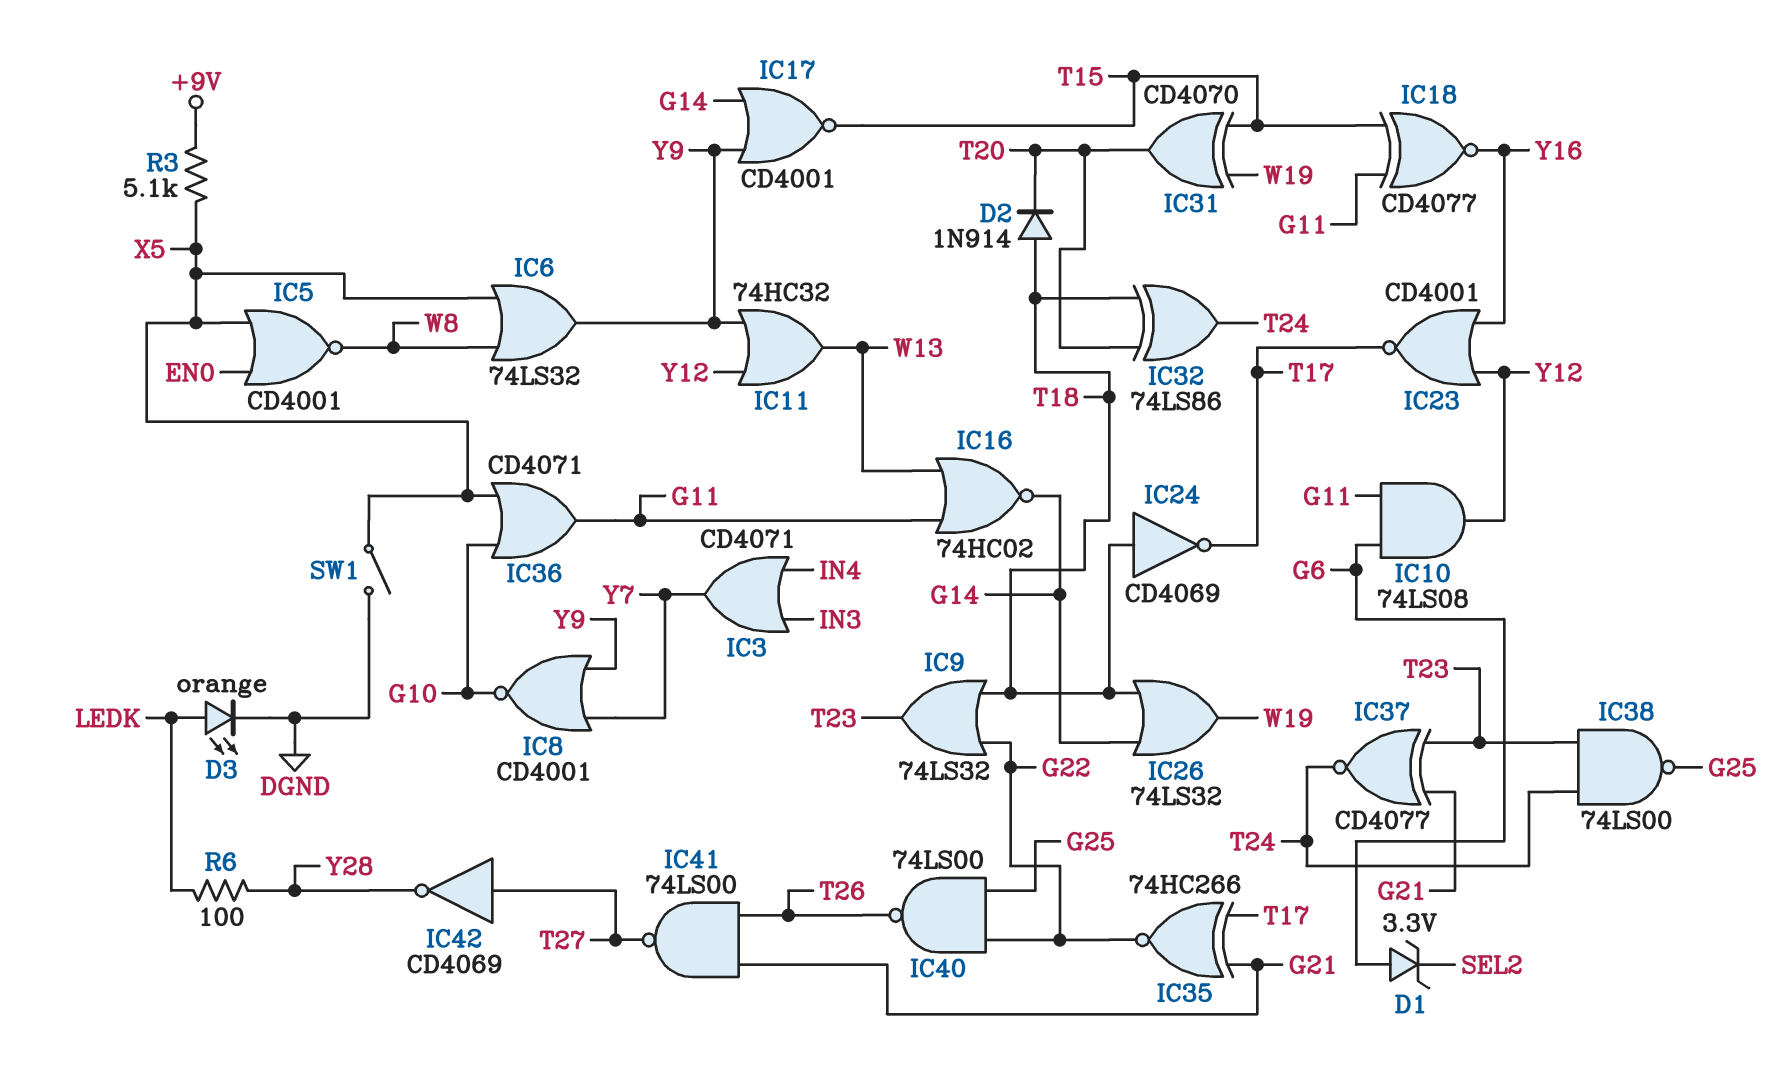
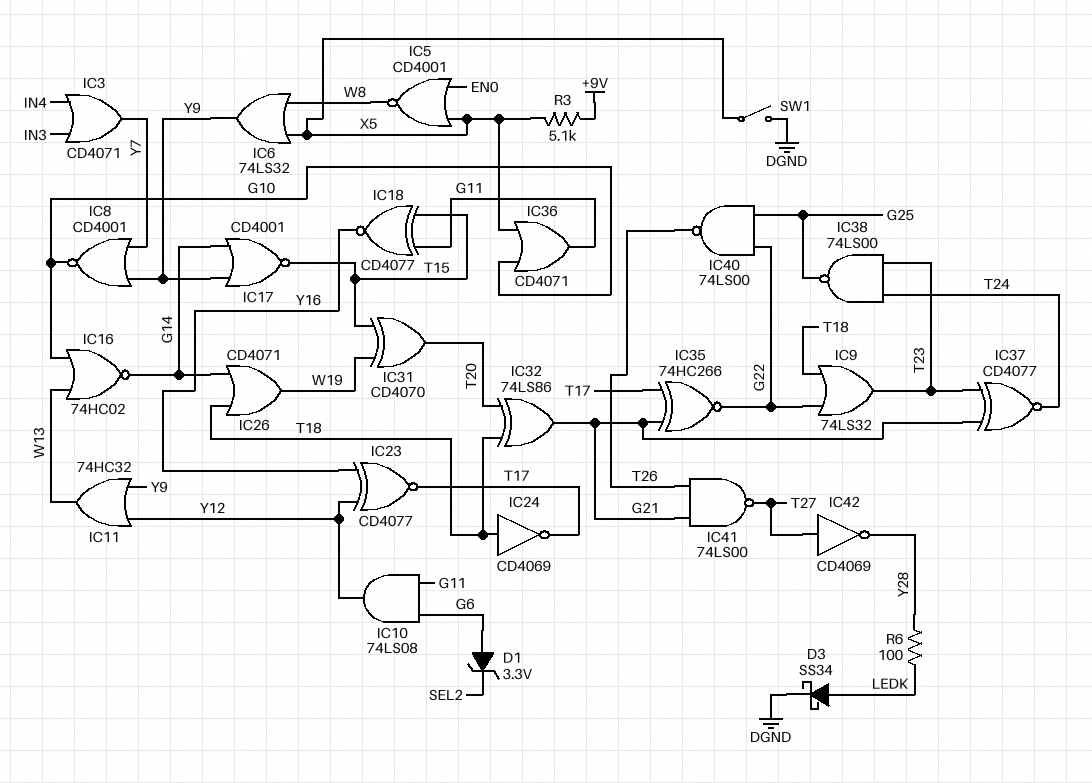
D2: diode 1N914 (A T18, K T20) -> none
D3: LED orange (A LEDK, K DGND) -> schottky SS34 (A LEDK, K DGND)
IC16: NOR 74HC02 (in G11, in W13, out G14) -> NOR 74HC02 (in G10, in W13, out G14)
IC23: NOR CD4001 (in Y12, in Y16, out T17) -> XNOR CD4077 (in Y12, in Y16, out T17)
IC26: OR 74LS32 (in G14, in T18, out W19) -> OR CD4071 (in G14, in T18, out W19)
IC32: XOR 74LS86 (in T18, in T20, out T24) -> XOR 74LS86 (in T18, in T20, out G21)

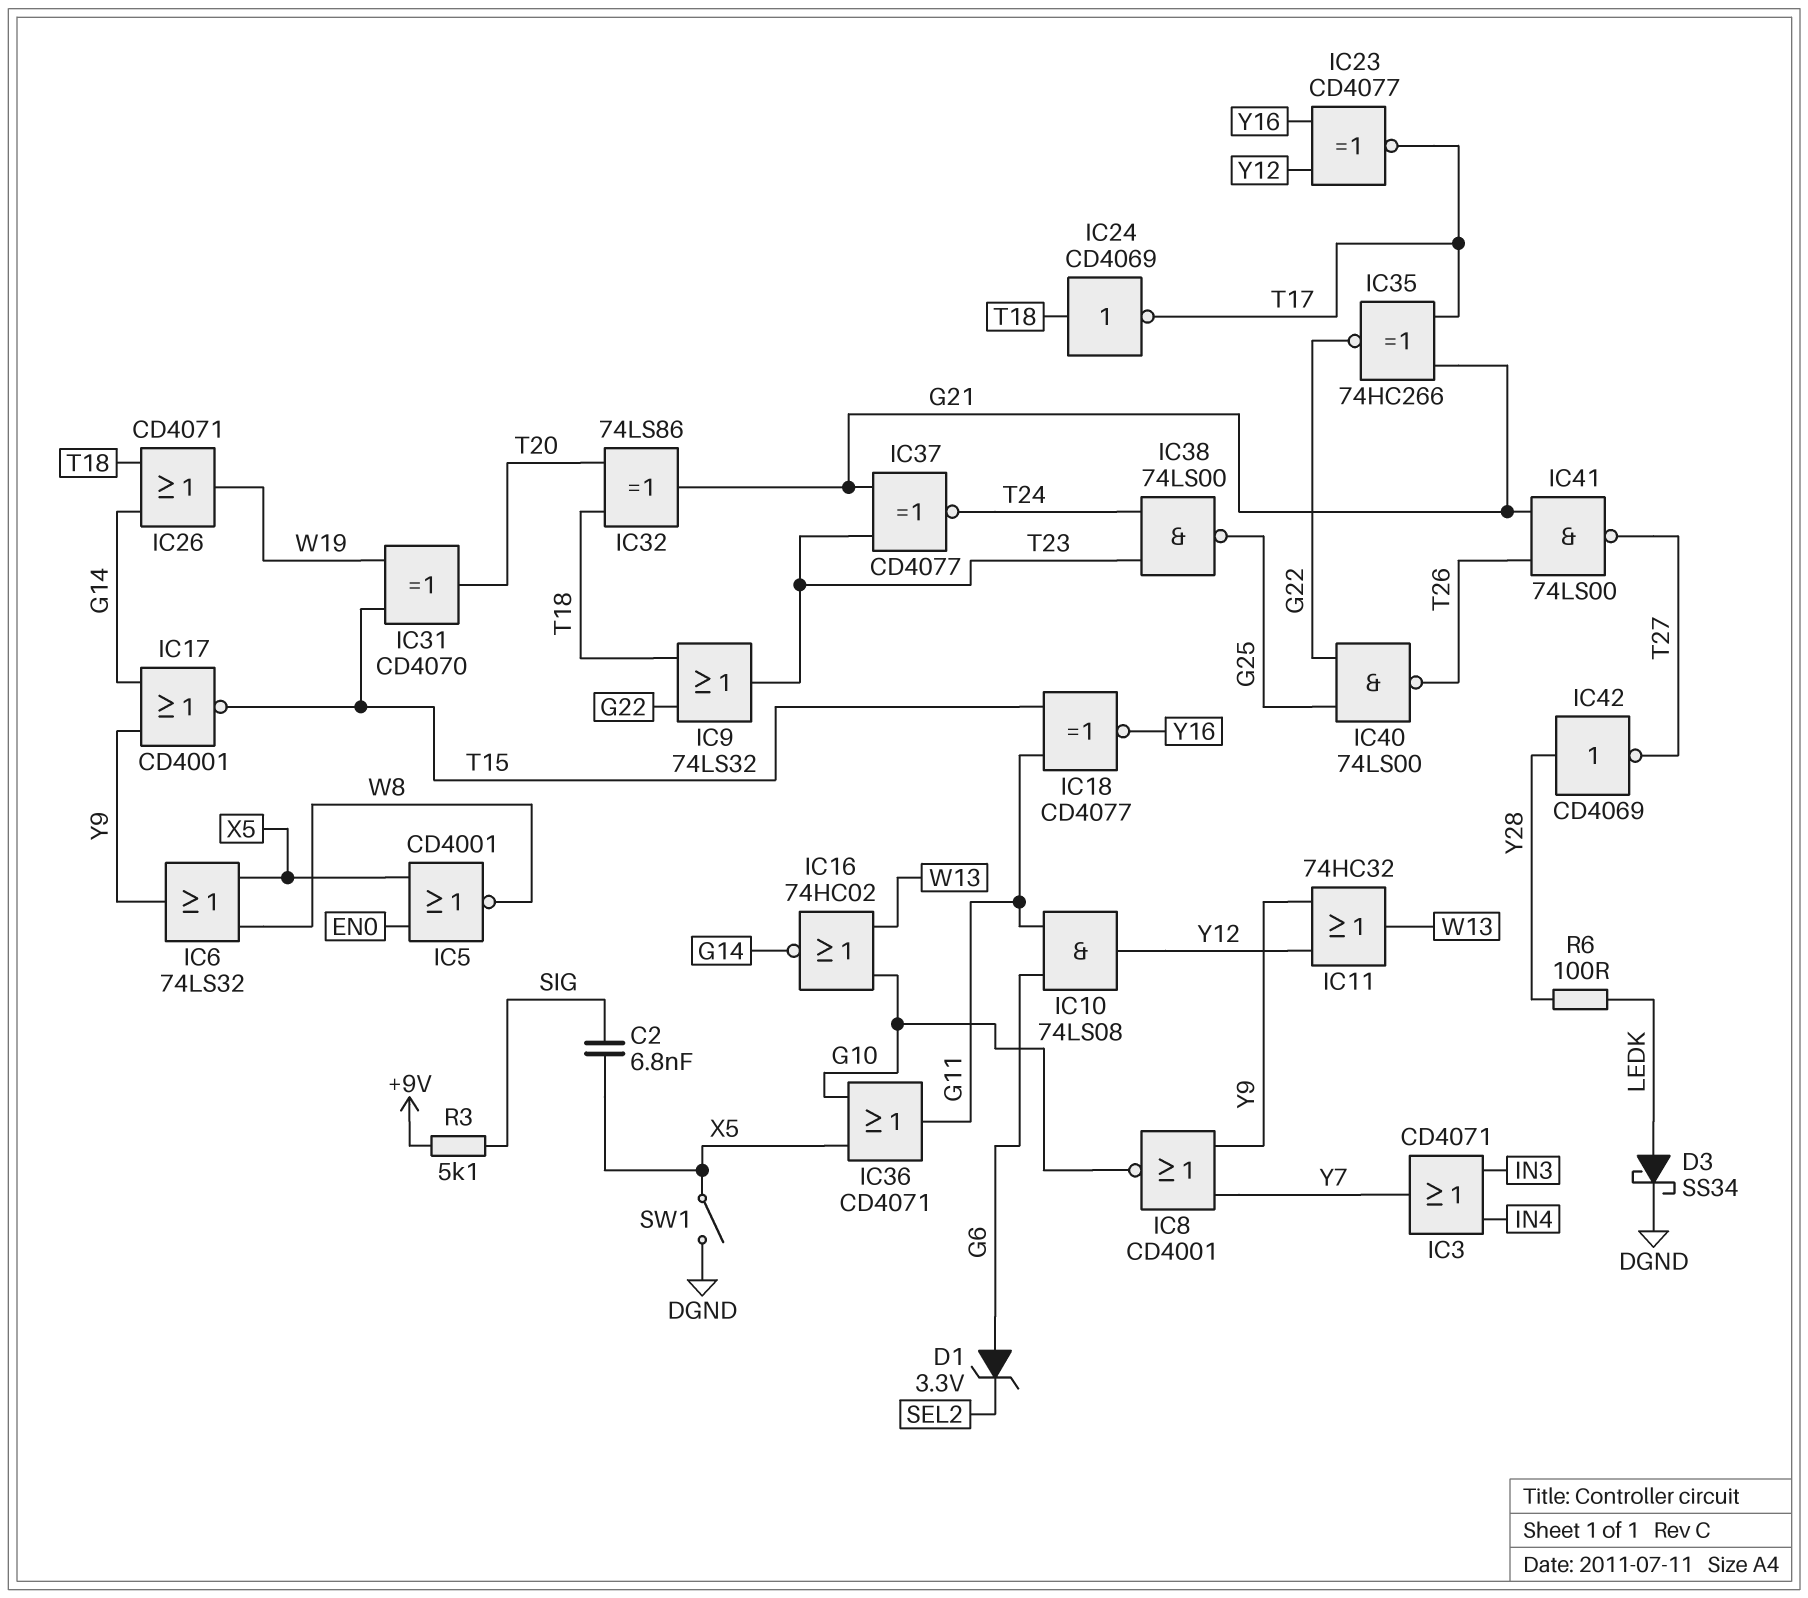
C2: none -> 6.8nF (SIG, X5)
IC42: NOT CD4069 (in T27, out Y28) -> NOT CD4069 (in Y28, out T27)
R3: 5.1k (+9V, X5) -> 5.1k (+9V, SIG)

